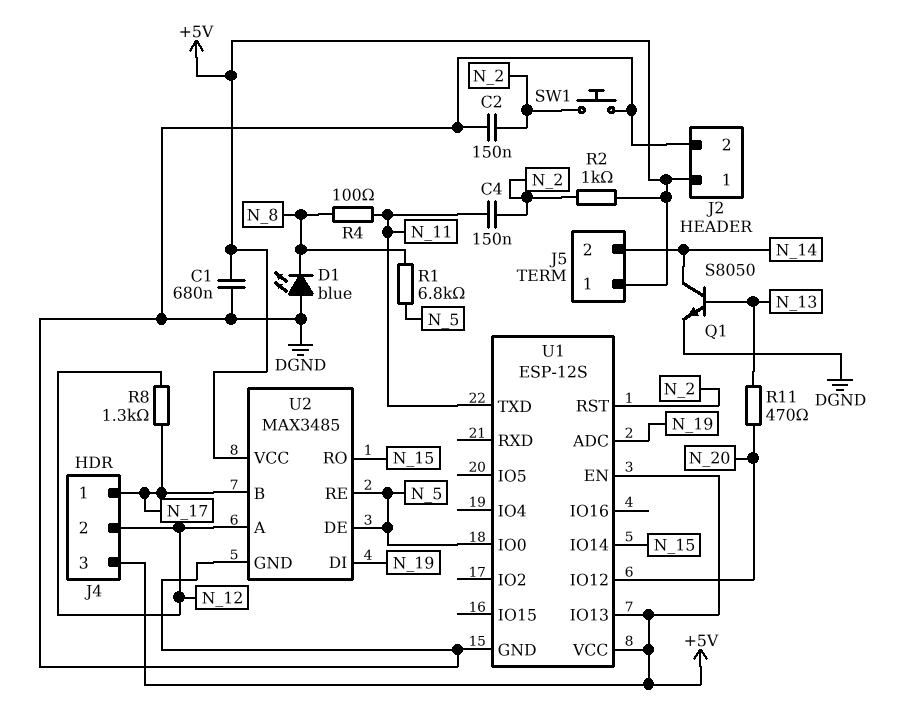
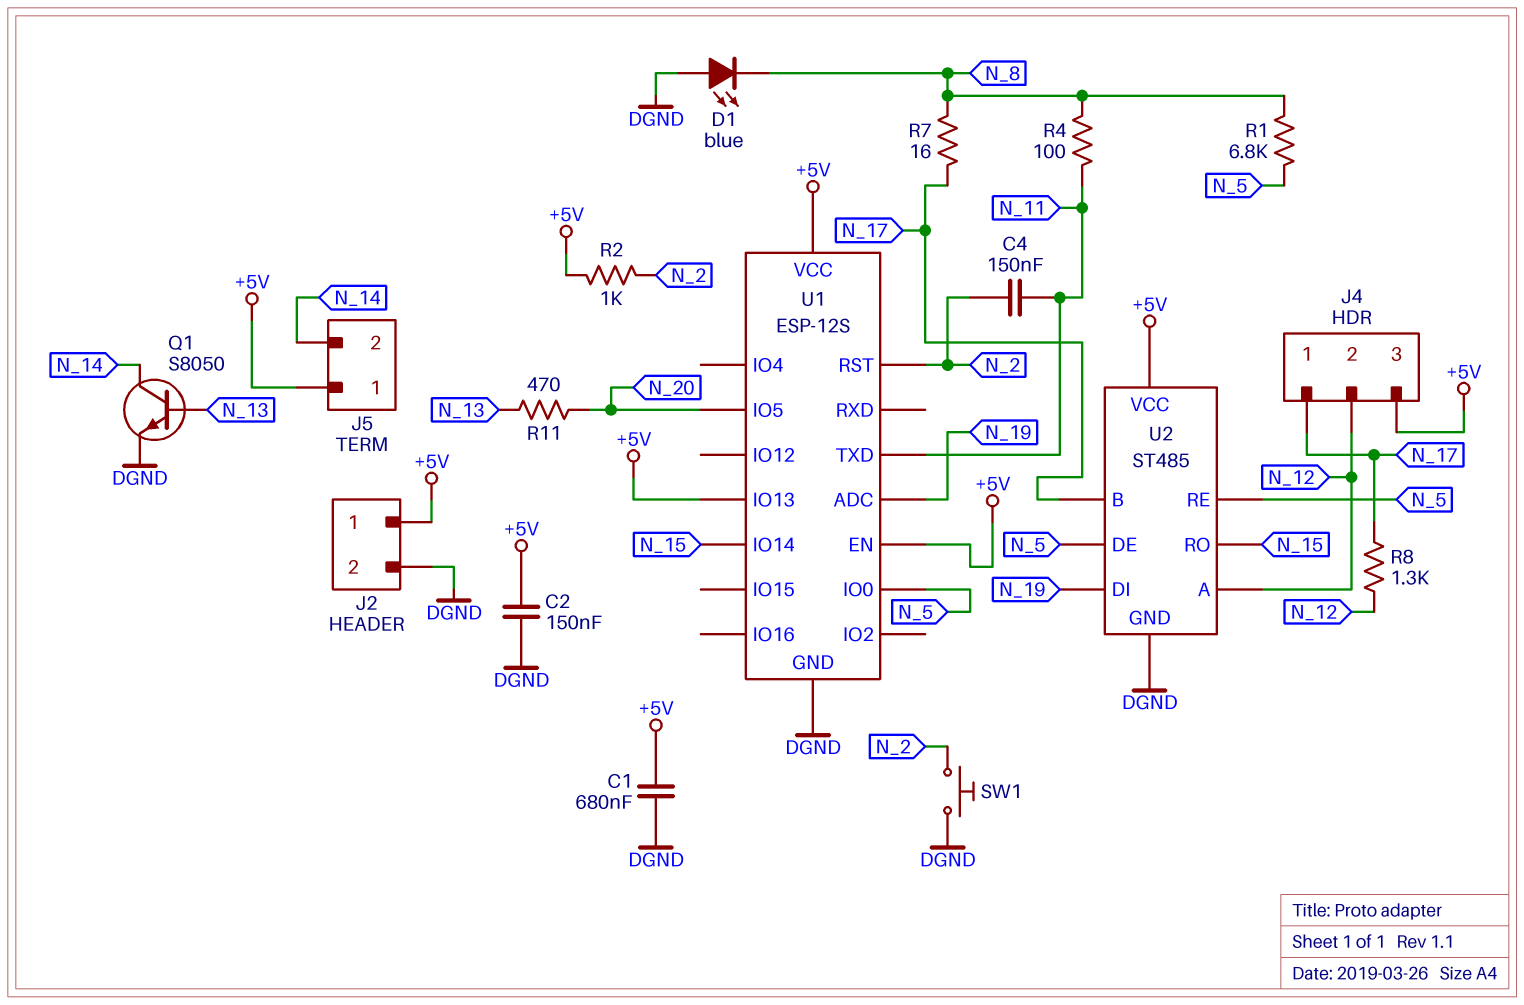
C2: 150nF (DGND, N_2) -> 150nF (+5V, DGND)
R7: none -> 16 (N_8, N_17)
U1 pin IO5: none -> N_20
U1 pin IO12: N_20 -> none
U2: MAX3485 -> ST485

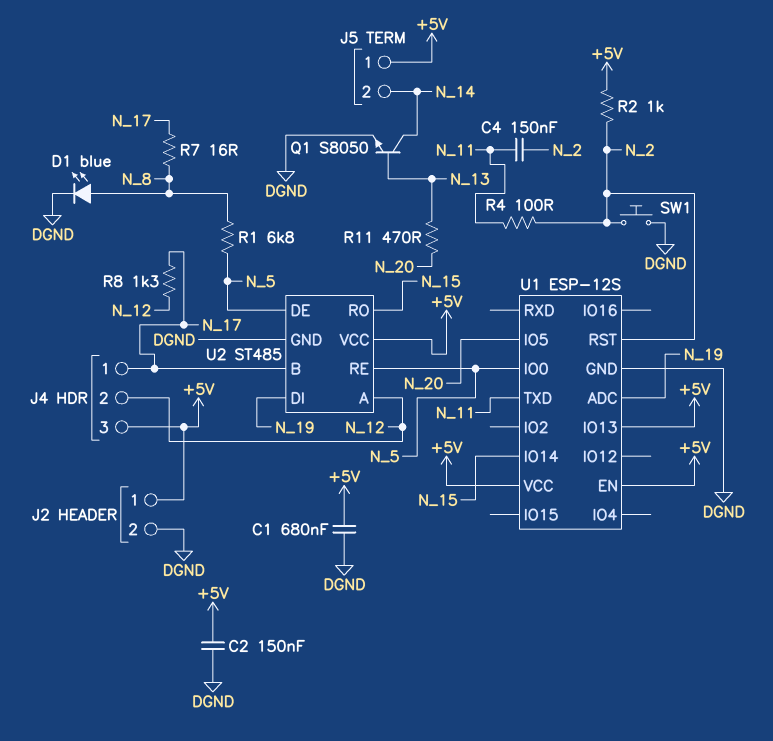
D1: LED blue (A DGND, K N_8) -> LED blue (A N_8, K DGND)
R4: 100 (N_8, N_11) -> 100 (N_2, N_11)

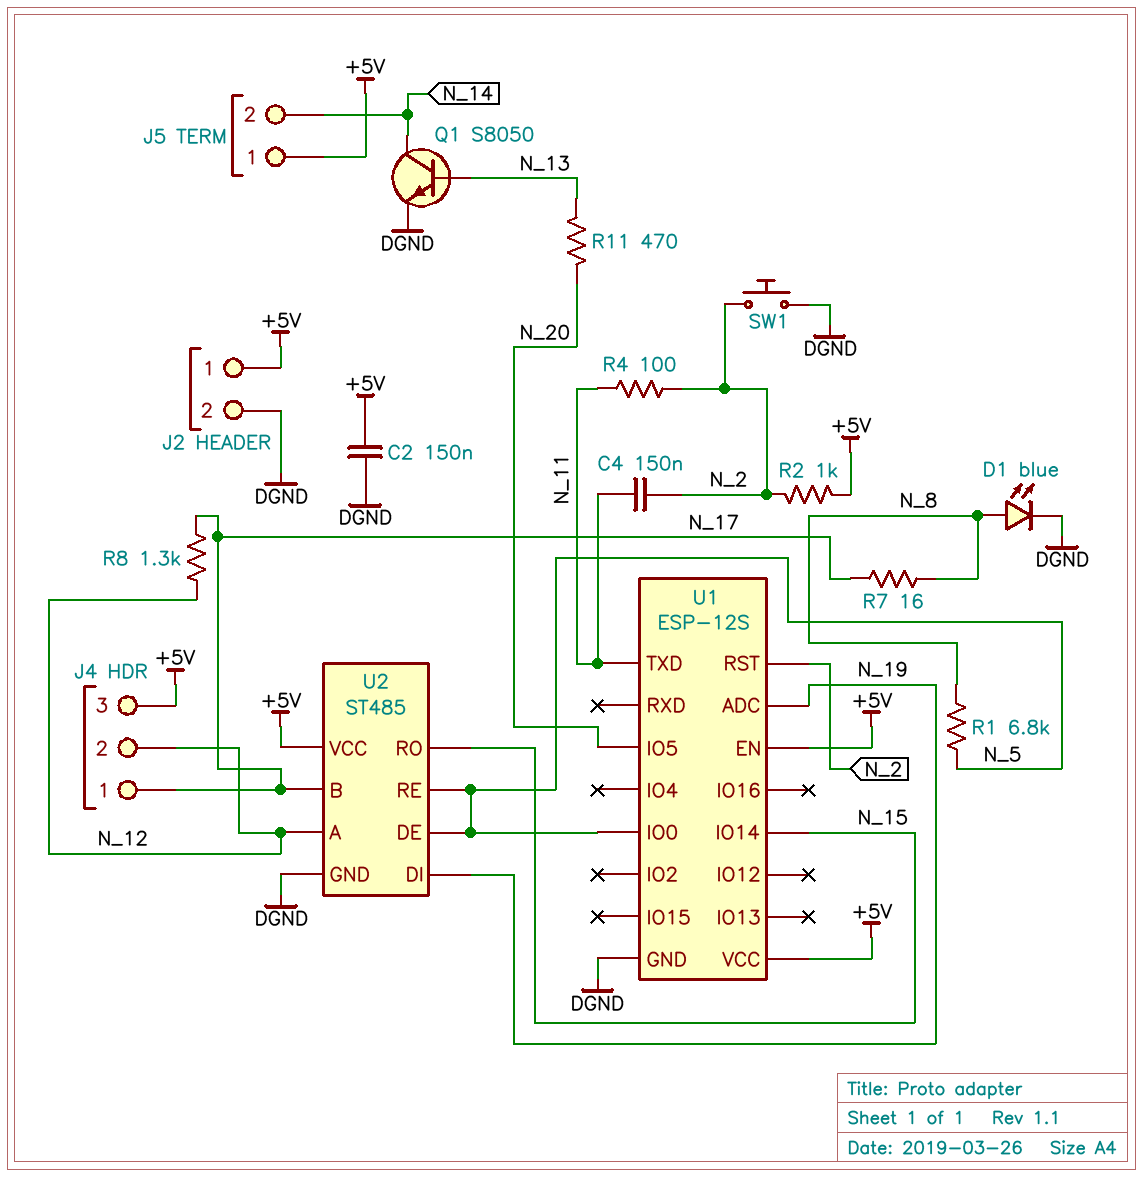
C1: 680nF (+5V, DGND) -> none
U1 pin IO13: +5V -> none

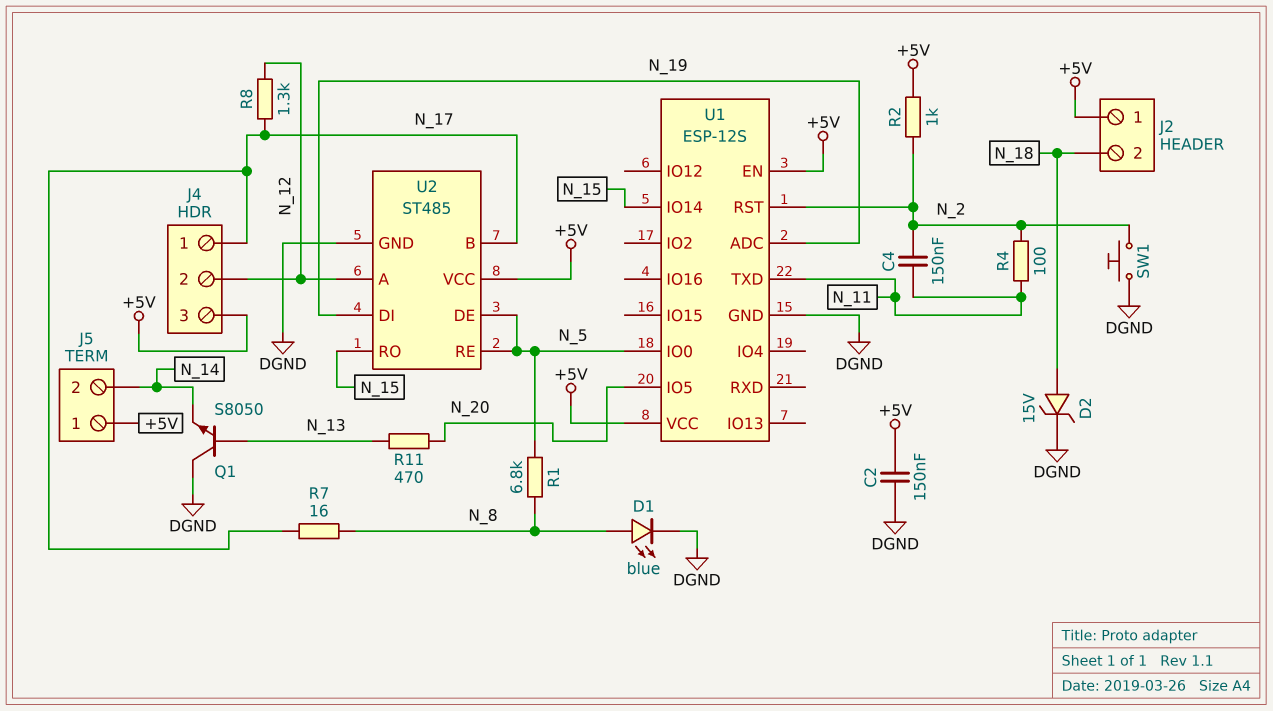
D2: none -> zener 15V (A N_18, K DGND)
J2 pin 2: DGND -> N_18
Q1: NPN S8050 (B N_13, C N_14, E DGND) -> NPN S8050 (B N_13, C DGND, E N_14)

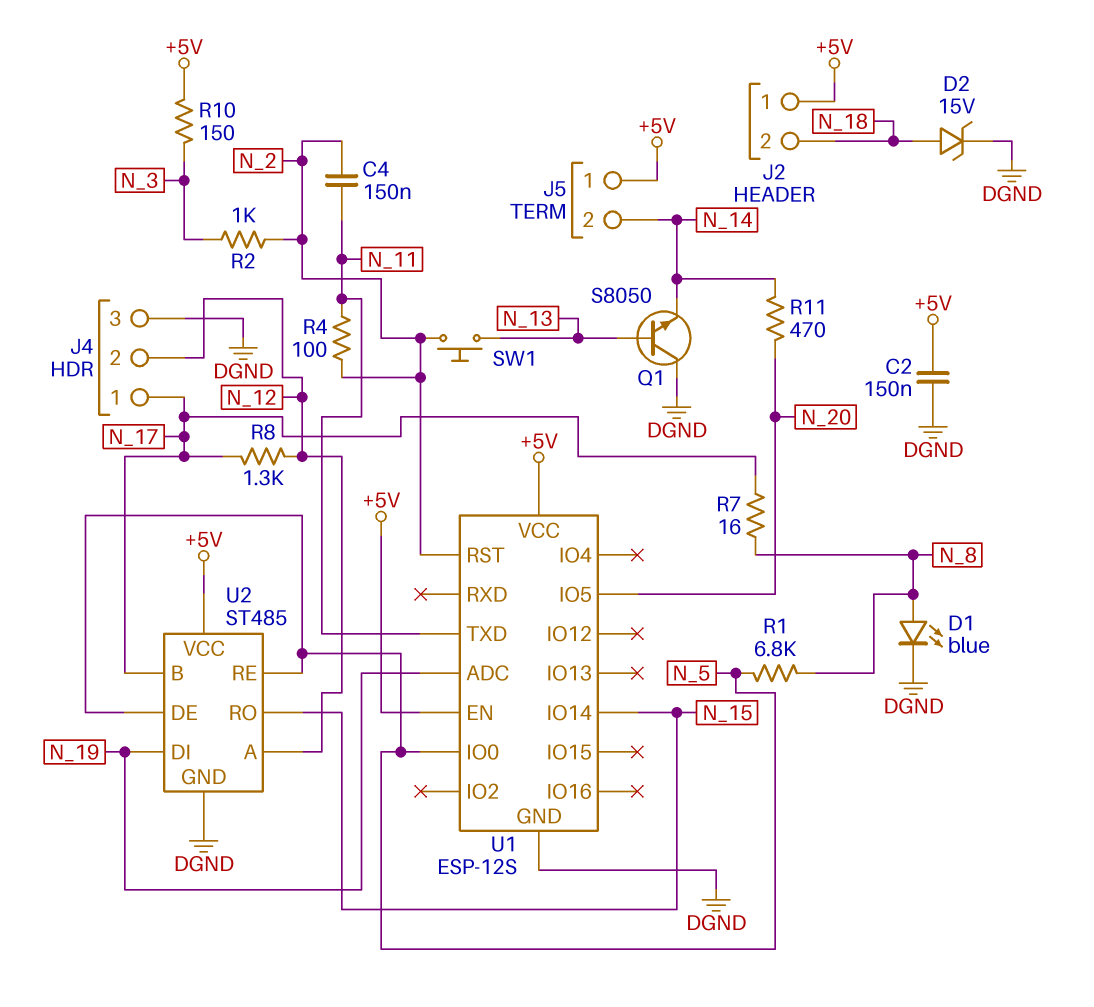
J4 pin 3: +5V -> DGND
R2: 1k (+5V, N_2) -> 1k (N_2, N_3)
R10: none -> 150 (+5V, N_3)
R11: 470 (N_13, N_20) -> 470 (N_14, N_20)
SW1: button (DGND, N_2) -> button (N_2, N_13)

